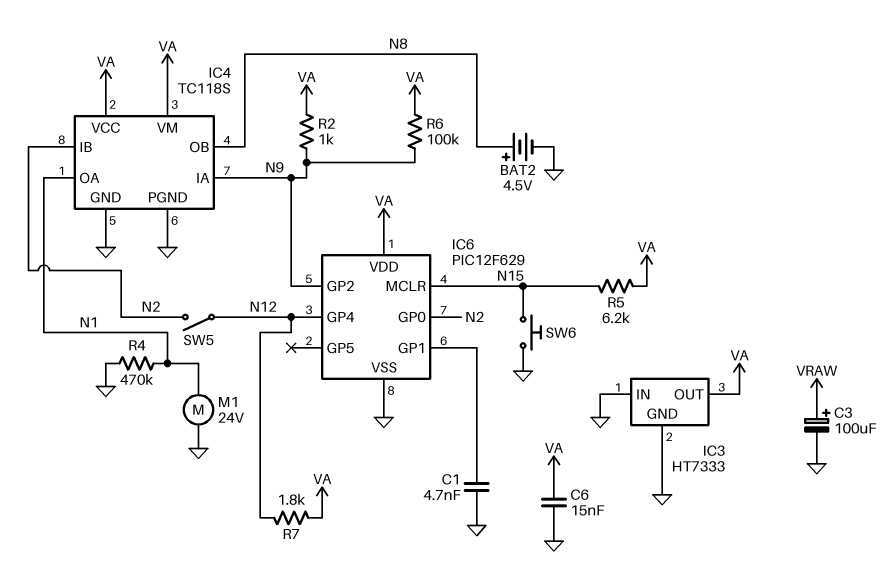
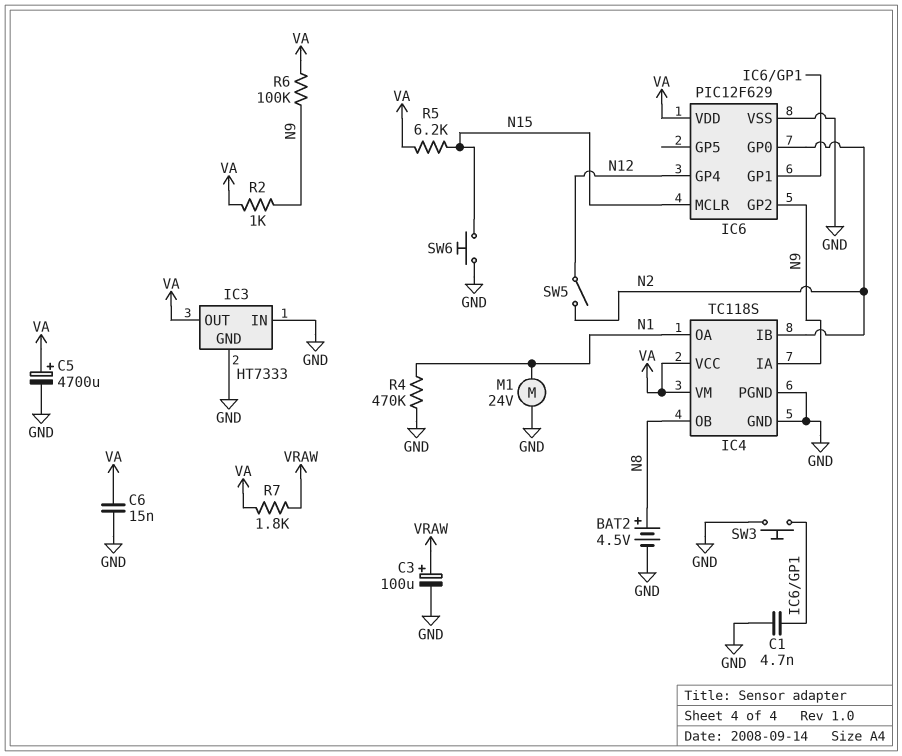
C5: none -> 4700uF (plus VA, minus GND)
R7: 1.8k (N12, VA) -> 1.8k (VA, VRAW)
SW3: none -> button (GND, IC6/GP1)

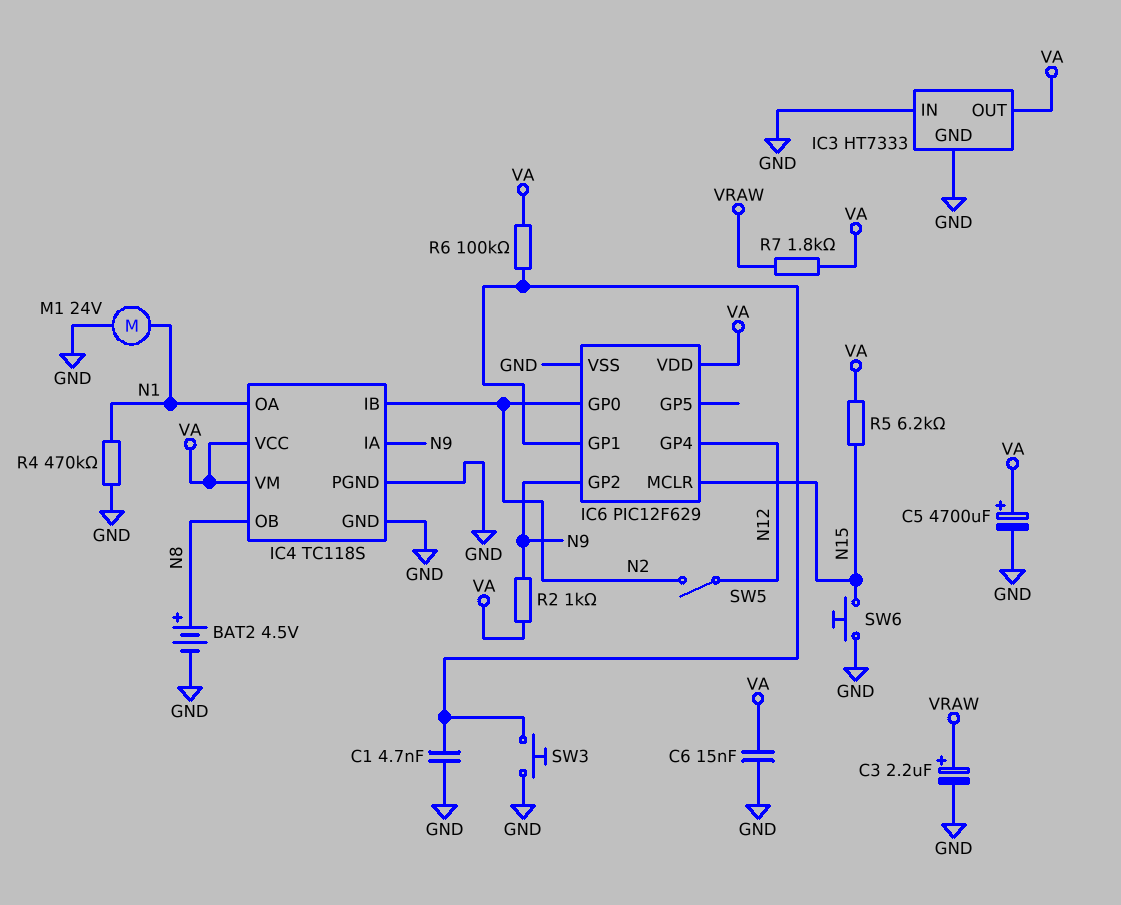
C3: 100uF (plus VRAW, minus GND) -> 2.2uF (plus VRAW, minus GND)
R6: 100k (N9, VA) -> 100k (IC6/GP1, VA)

